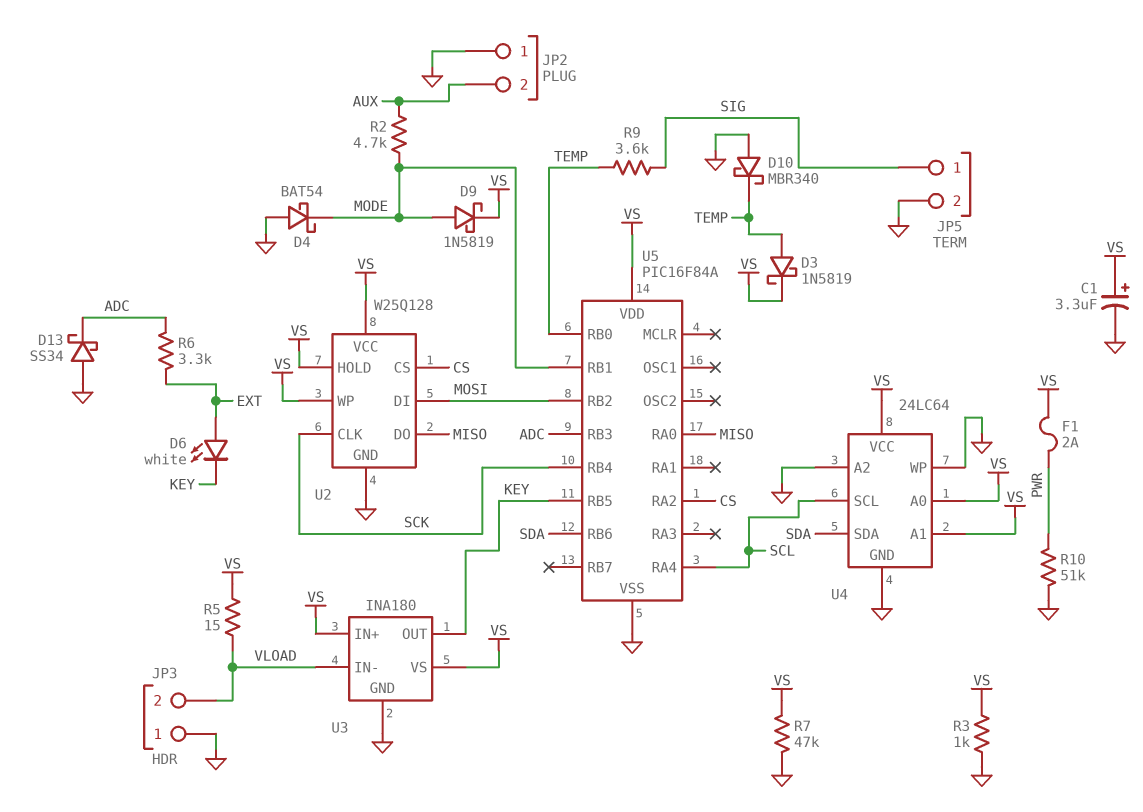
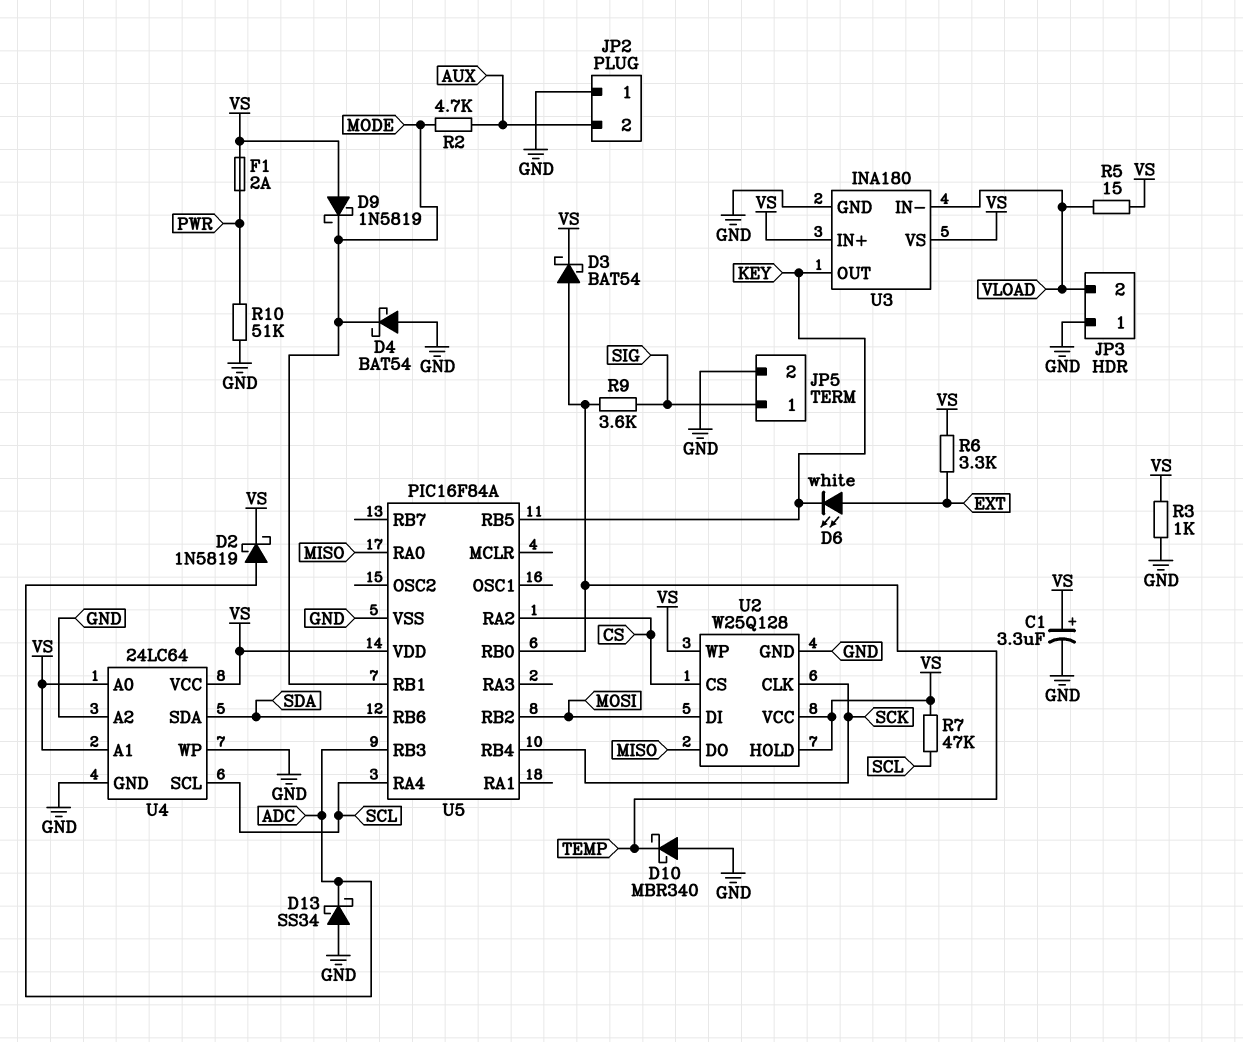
D2: none -> schottky 1N5819 (A ADC, K VS)
D3: schottky 1N5819 (A TEMP, K VS) -> schottky BAT54 (A TEMP, K VS)
D9: schottky 1N5819 (A MODE, K VS) -> schottky 1N5819 (A VS, K MODE)
R6: 3.3k (ADC, EXT) -> 3.3k (EXT, VS)
R7: 47k (GND, VS) -> 47k (SCL, VS)

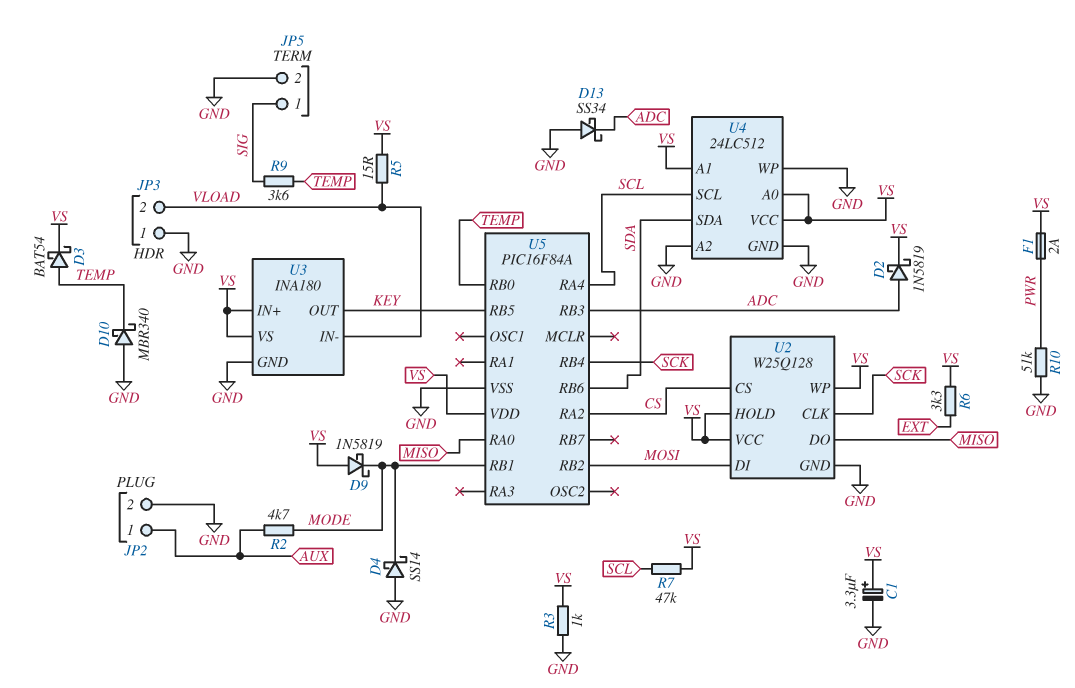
D4: schottky BAT54 (A GND, K MODE) -> schottky SS14 (A GND, K MODE)
D6: LED white (A EXT, K KEY) -> none
JP2 pin 1: GND -> AUX
JP2 pin 2: AUX -> GND
U4: 24LC64 -> 24LC512

